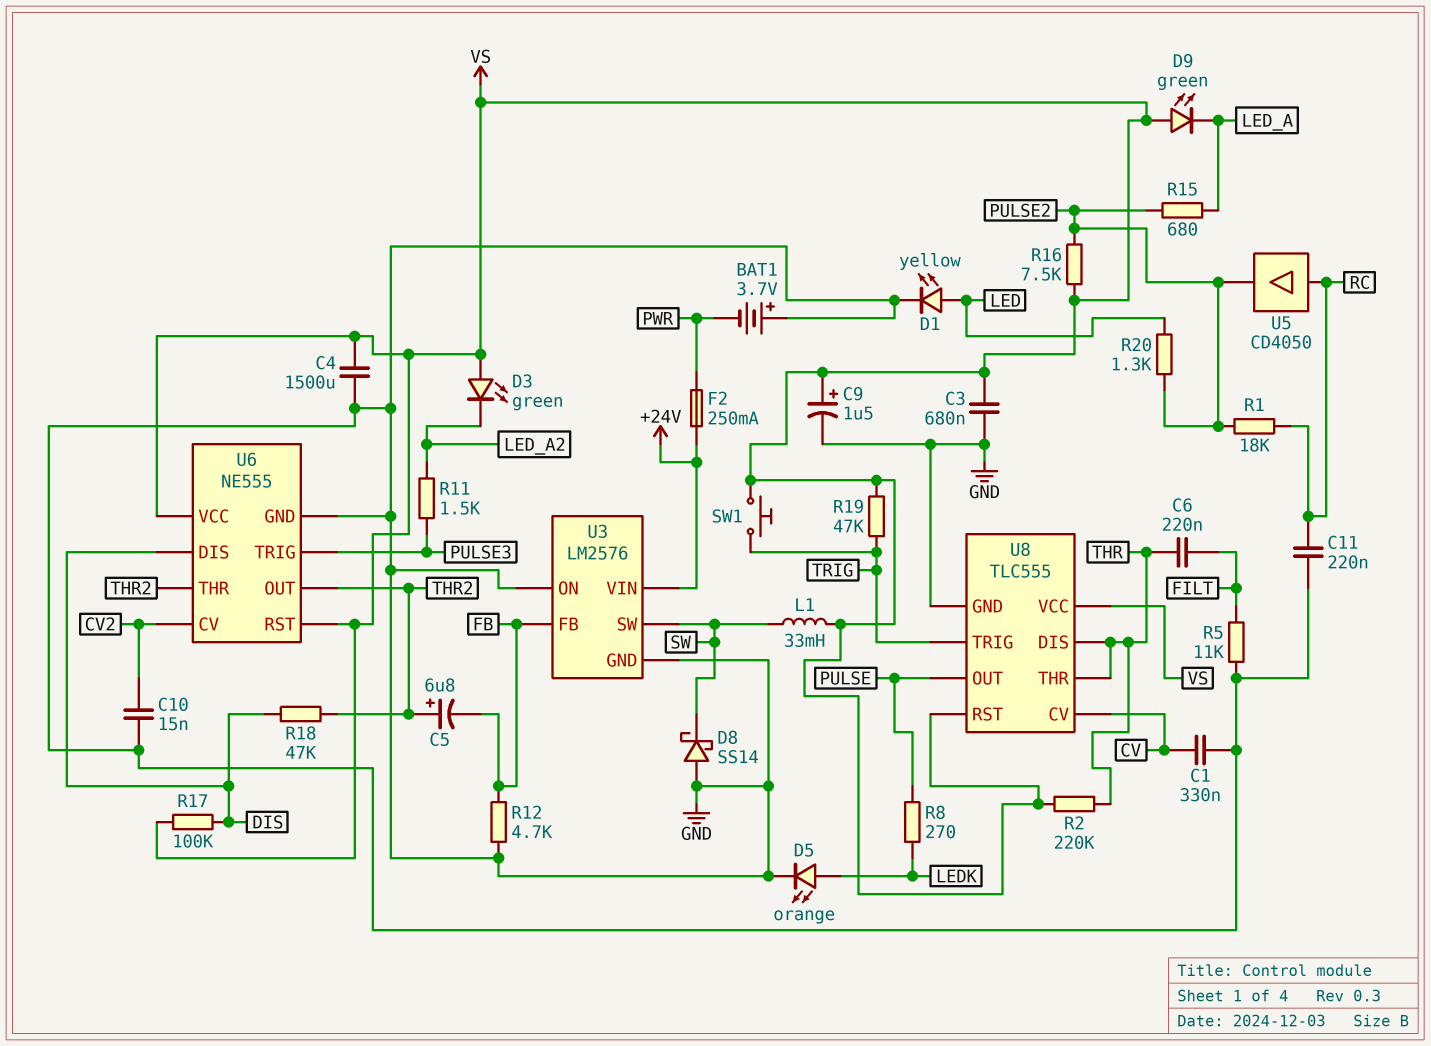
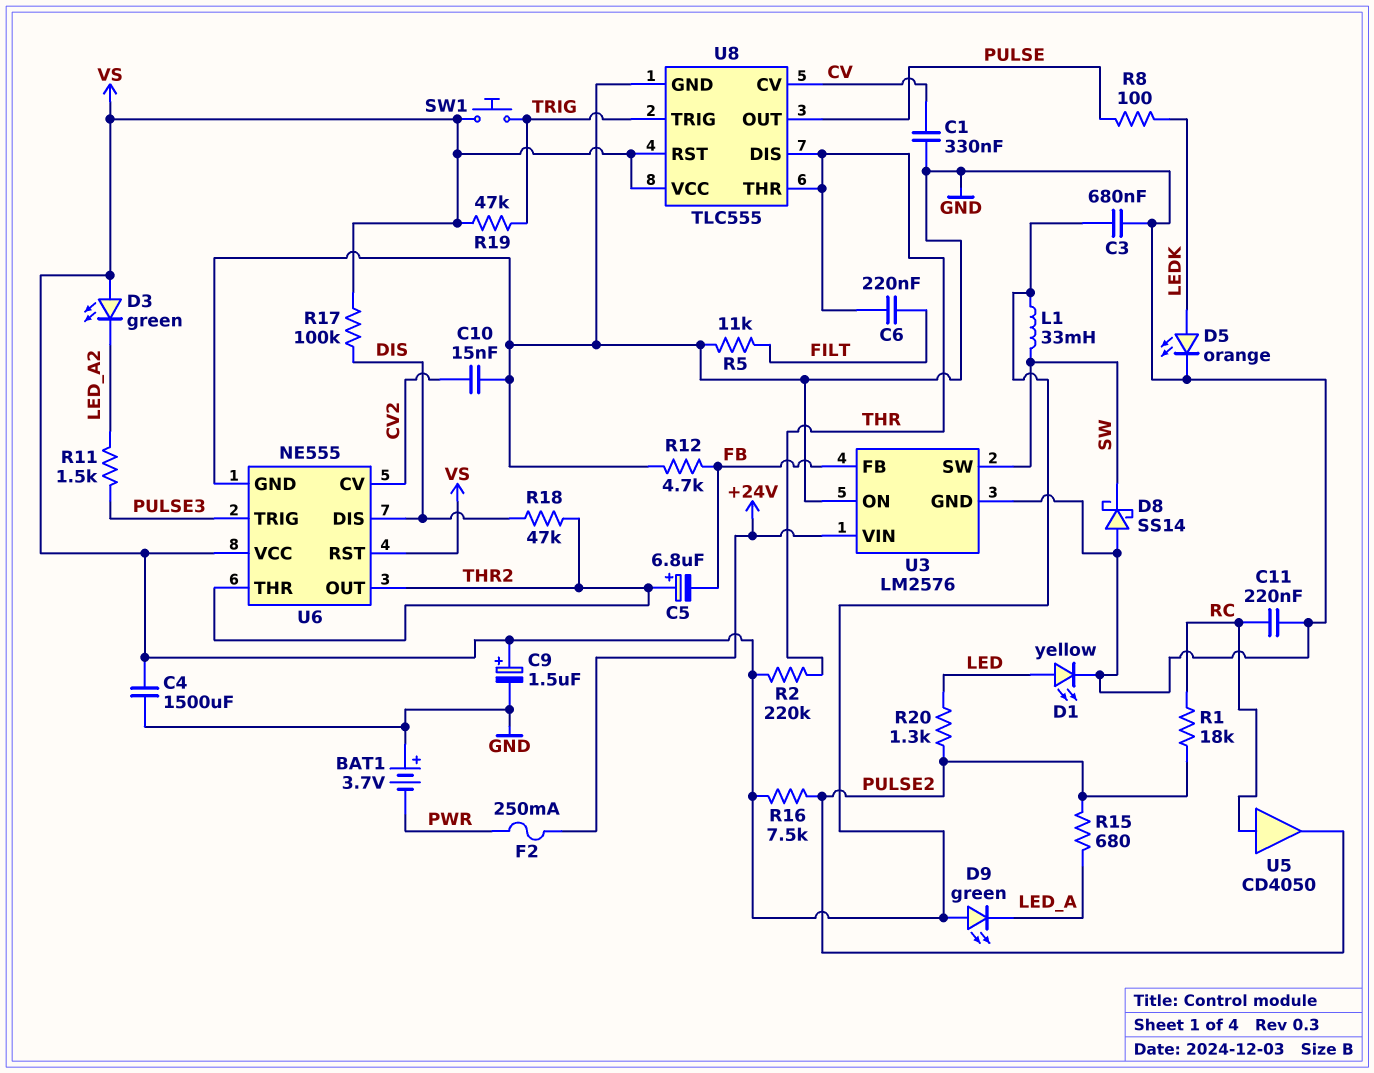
R8: 270 (LEDK, PULSE) -> 100 (LEDK, PULSE)

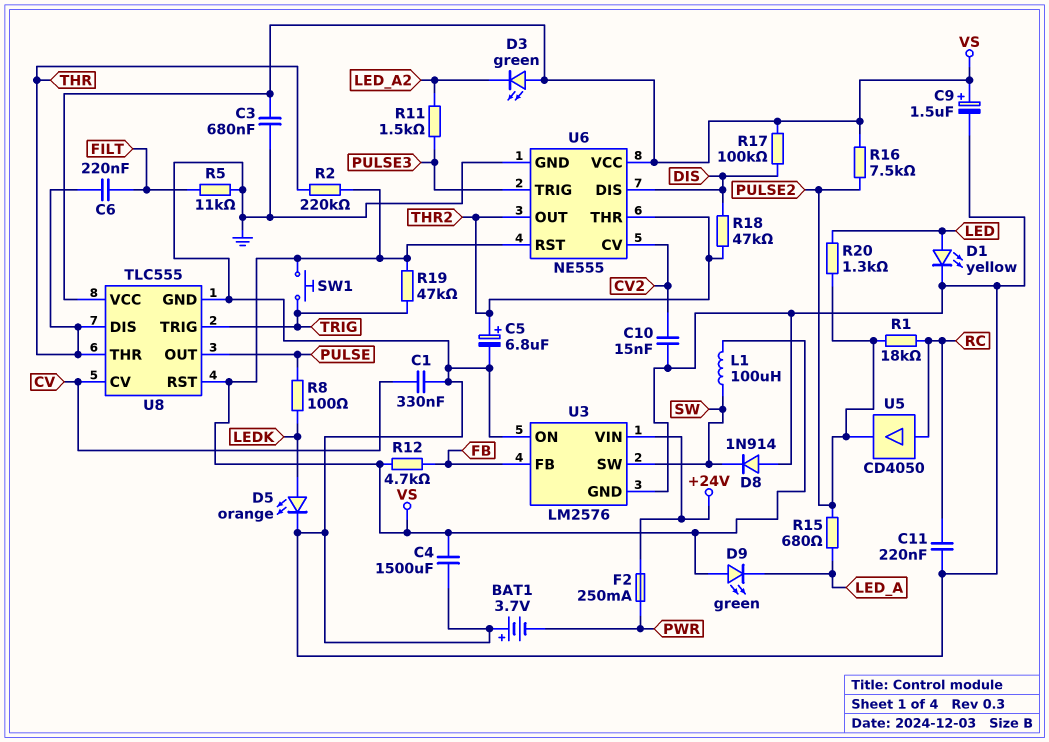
C5: 6.8uF (plus THR2, minus FB) -> 6.8uF (plus THR2, minus GND)
D8: schottky SS14 (A GND, K SW) -> diode 1N914 (A GND, K SW)
L1: 33mH (SW, VS) -> 100uH (SW, VS)
R12: 4.7k (FB, GND) -> 4.7k (FB, VS)

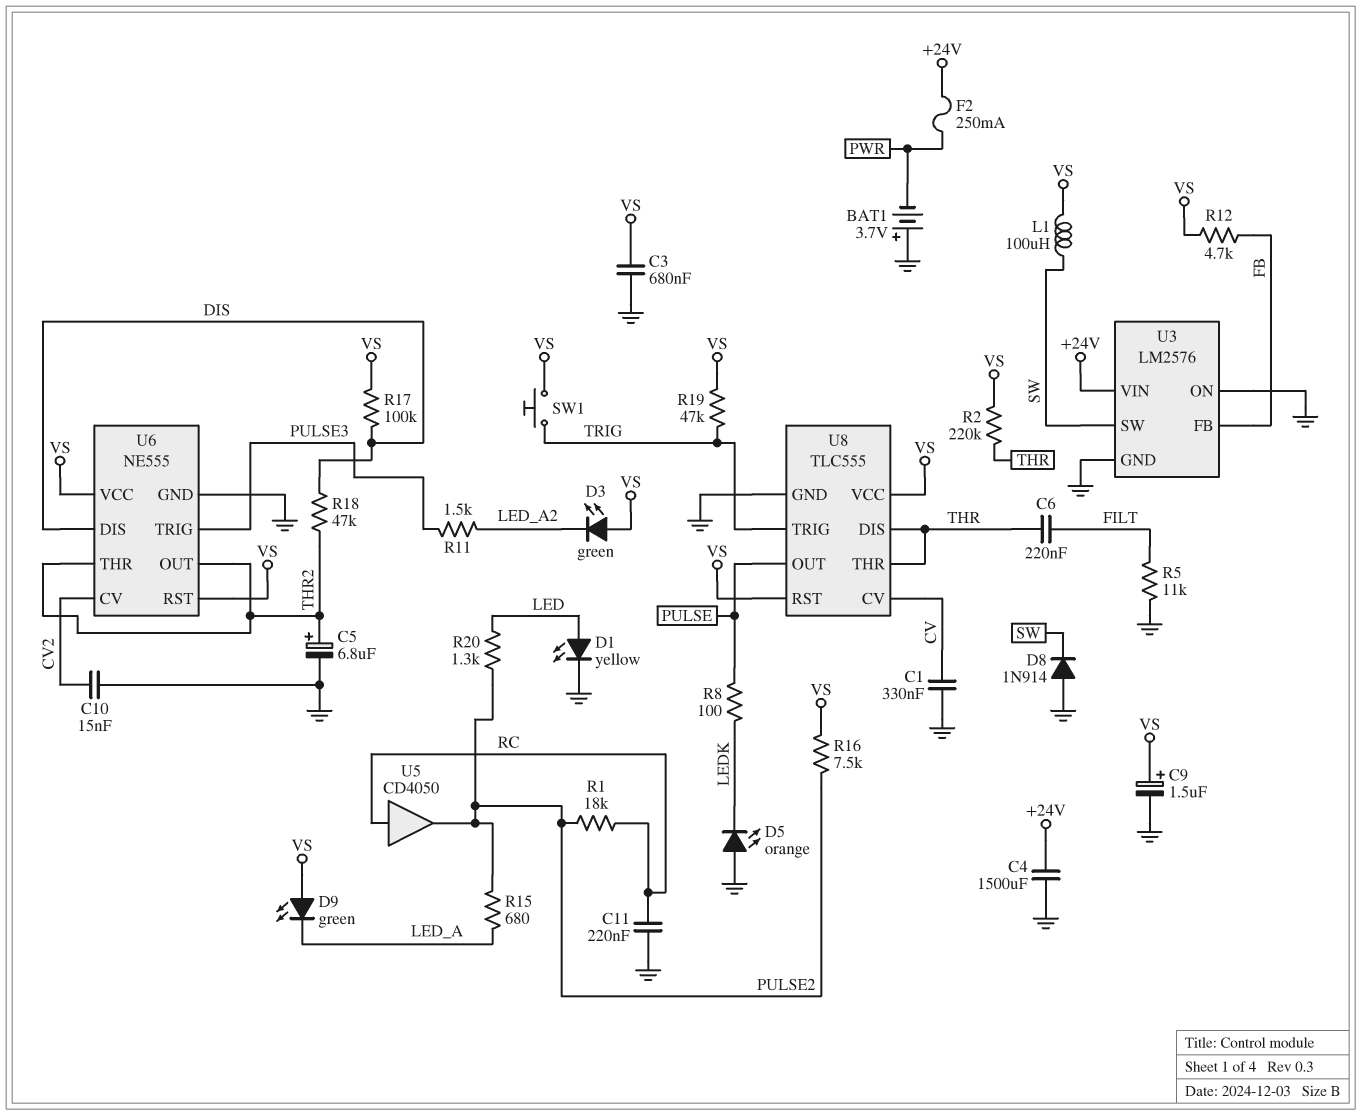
C4: 1500uF (GND, VS) -> 1500uF (+24V, GND)
D5: LED orange (A LEDK, K GND) -> LED orange (A GND, K LEDK)

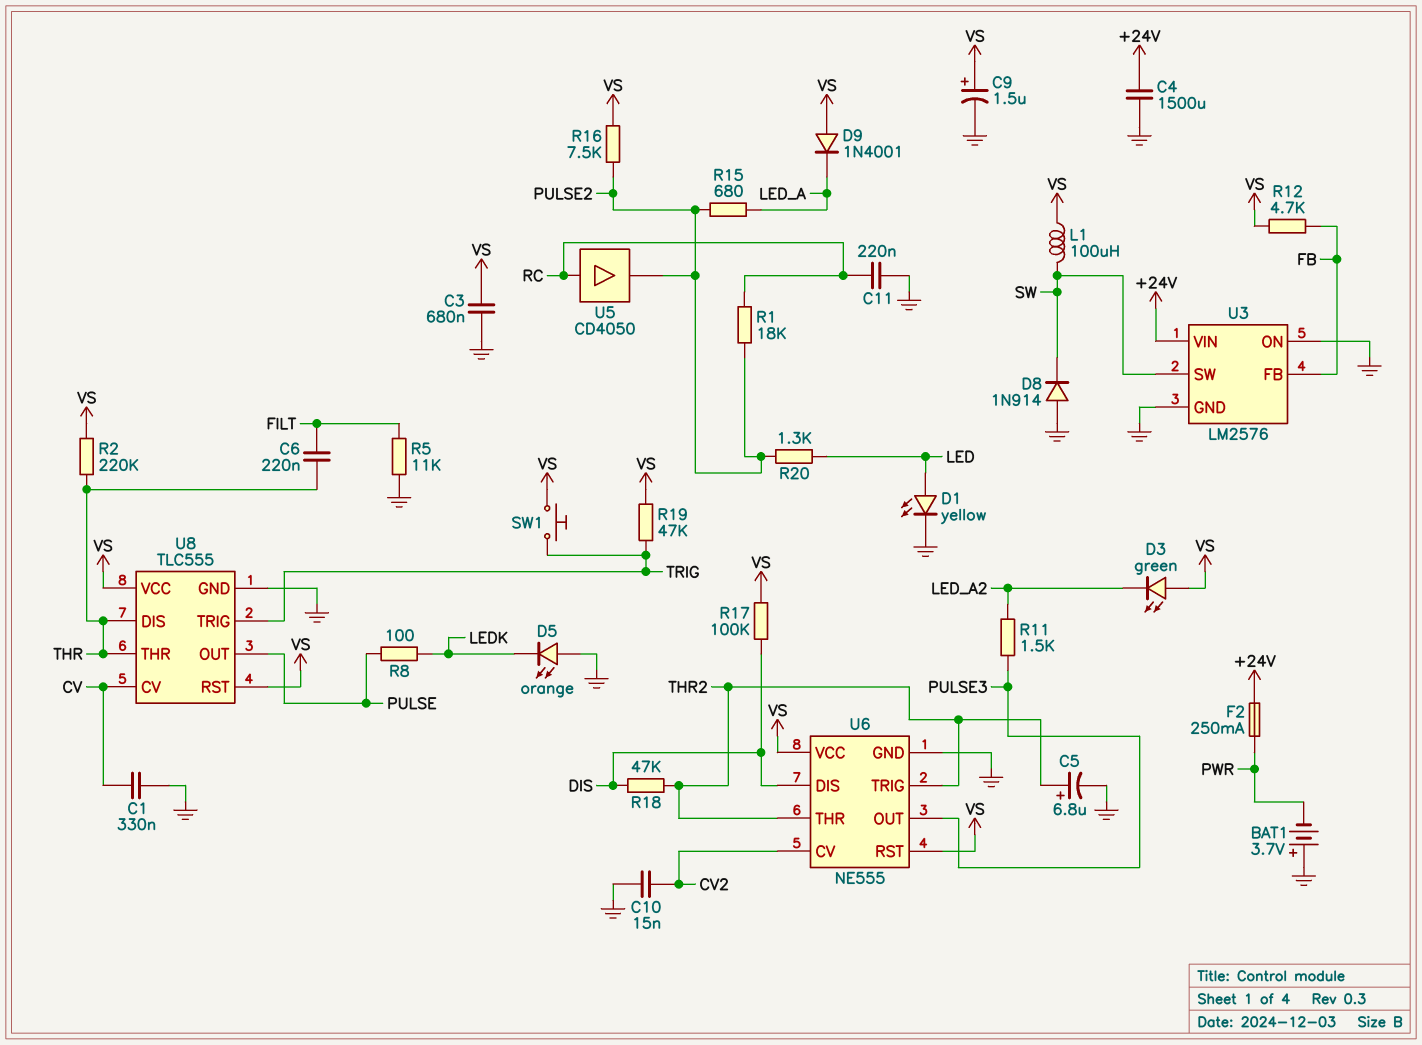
D9: LED green (A VS, K LED_A) -> diode 1N4001 (A VS, K LED_A)
U6 pin OUT: THR2 -> PULSE3
U6 pin TRIG: PULSE3 -> THR2

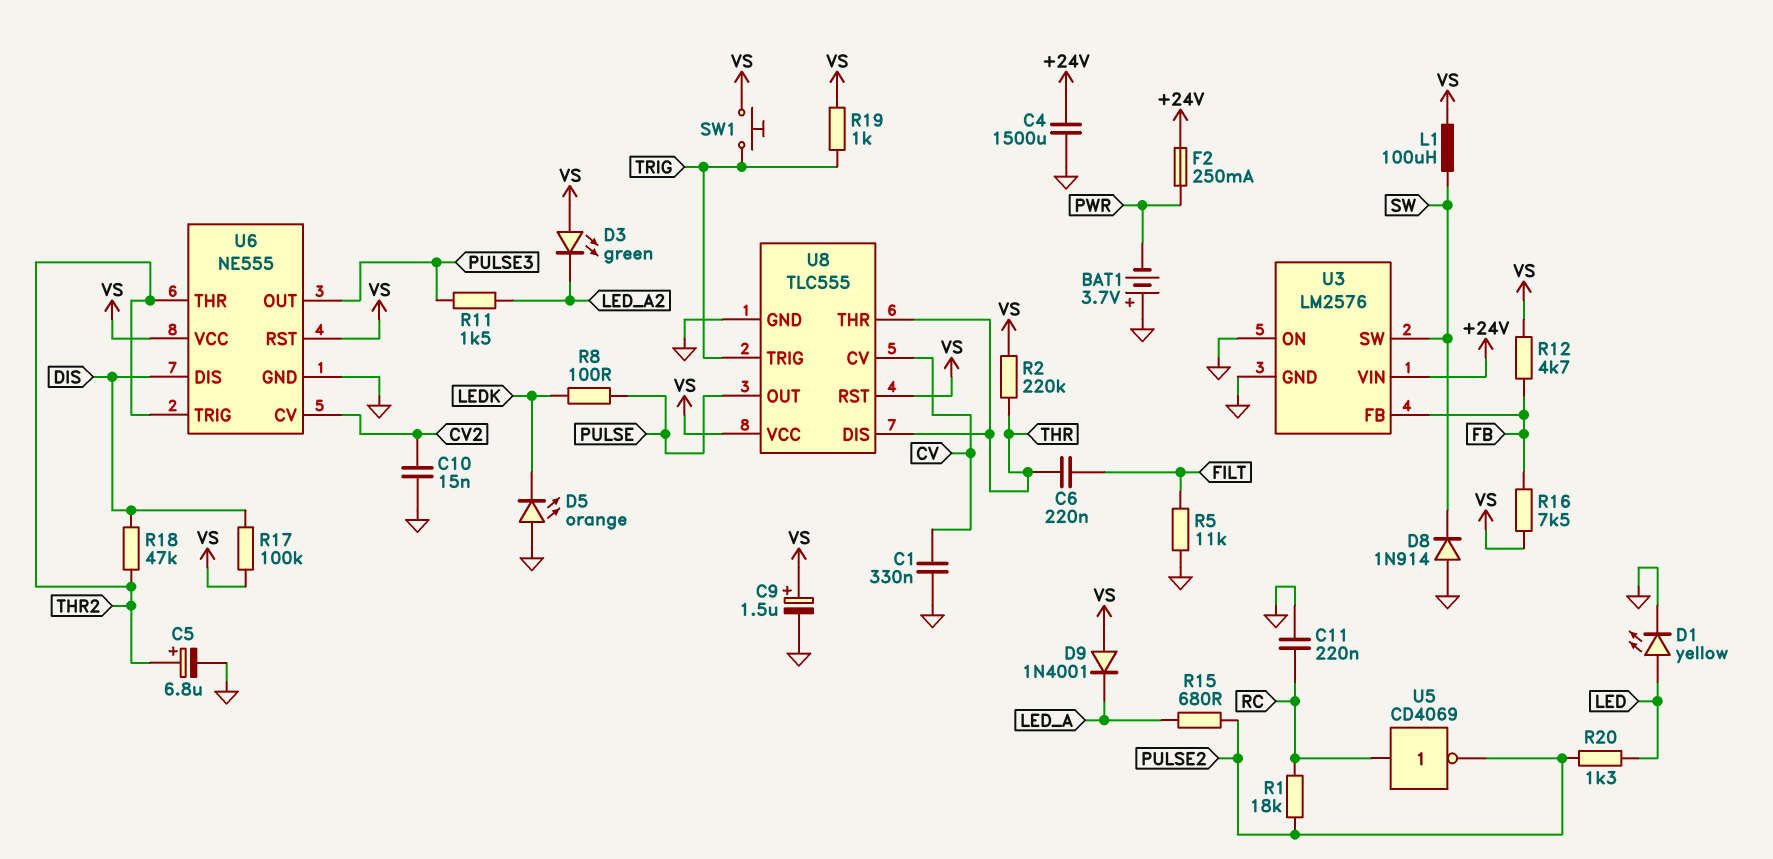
C3: 680nF (GND, VS) -> none
R16: 7.5k (PULSE2, VS) -> 7.5k (FB, VS)
R19: 47k (TRIG, VS) -> 1k (TRIG, VS)
U5: buffer CD4050 (in RC, out PULSE2) -> NOT CD4069 (in RC, out PULSE2)

